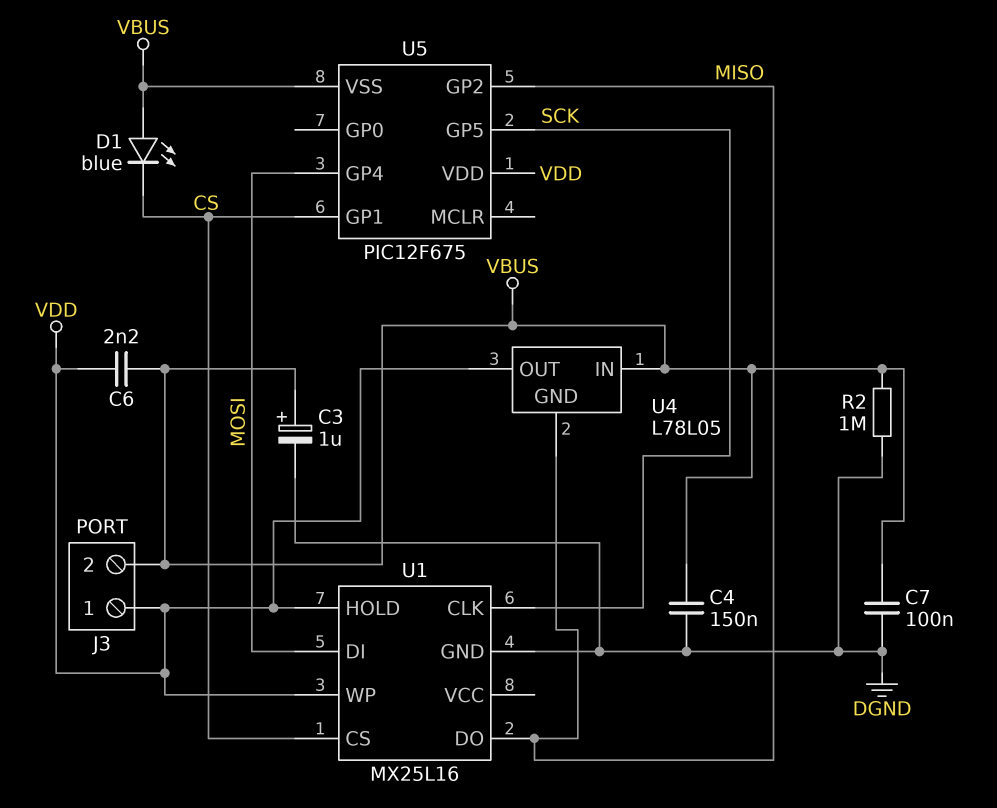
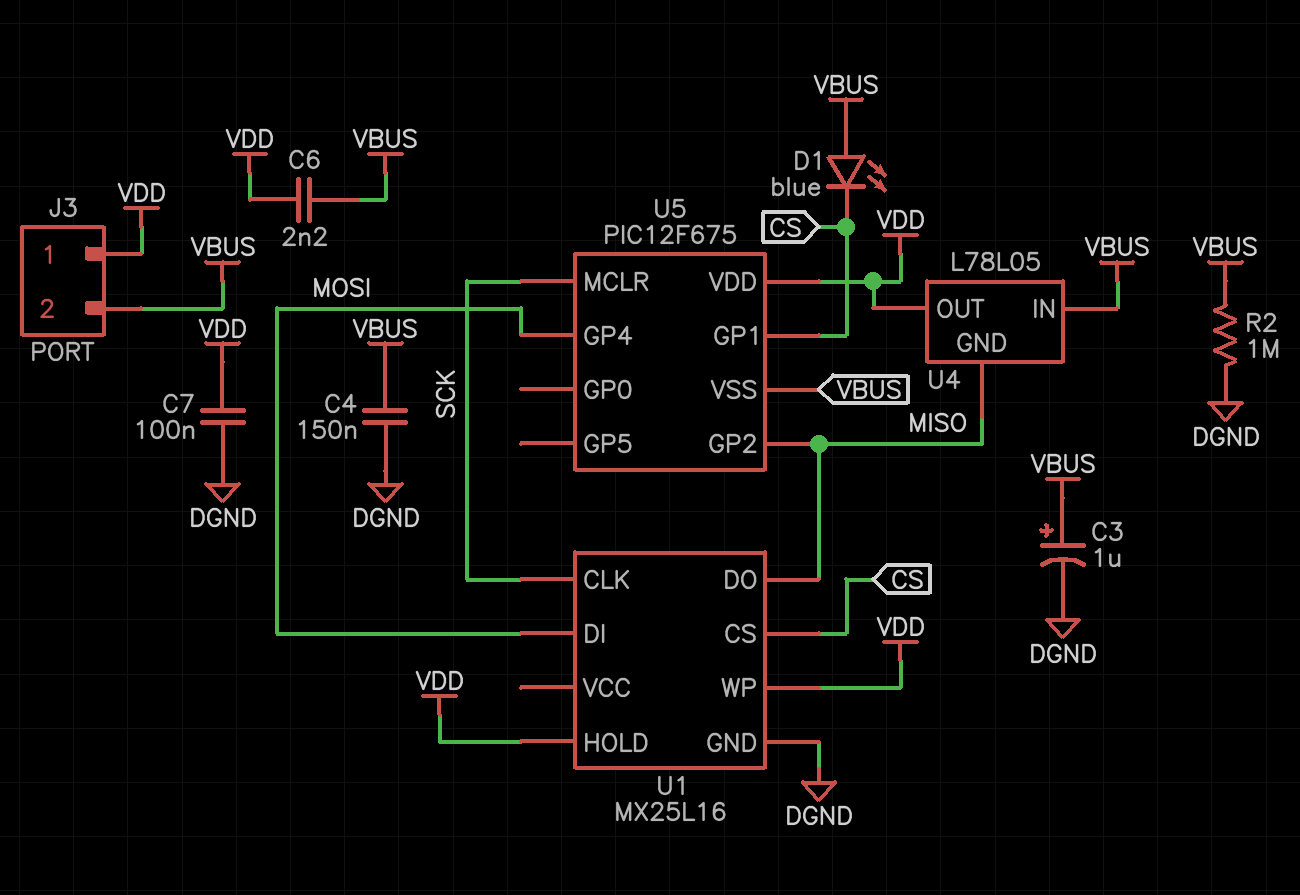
C7: 100nF (DGND, VBUS) -> 100nF (DGND, VDD)
U5 pin GP5: SCK -> none
U5 pin MCLR: none -> SCK

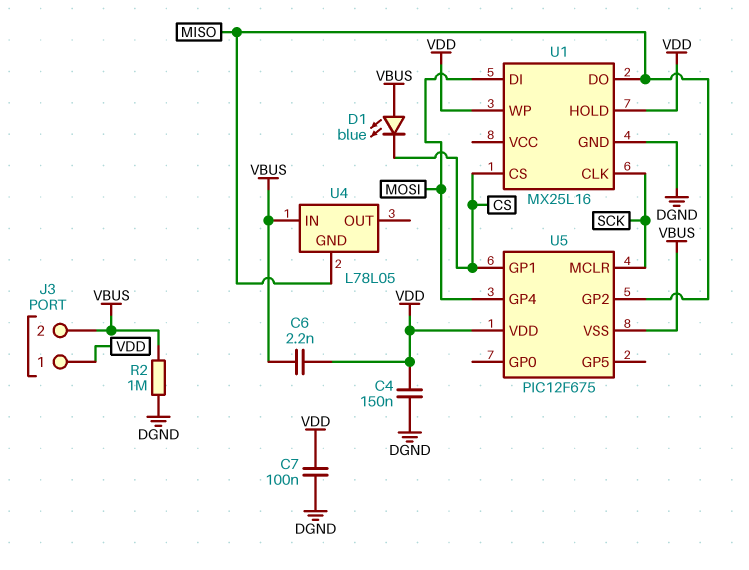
C3: 1uF (plus VBUS, minus DGND) -> none
C4: 150nF (DGND, VBUS) -> 150nF (DGND, VDD)
U4 pin OUT: VDD -> none

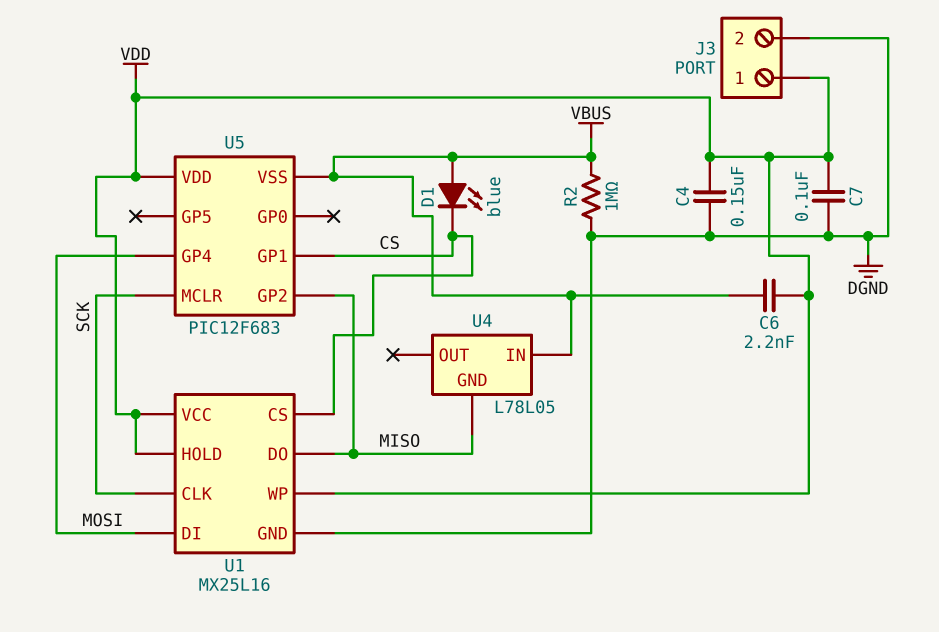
J3 pin 2: VBUS -> DGND
U1 pin VCC: none -> VDD
U5: PIC12F675 -> PIC12F683

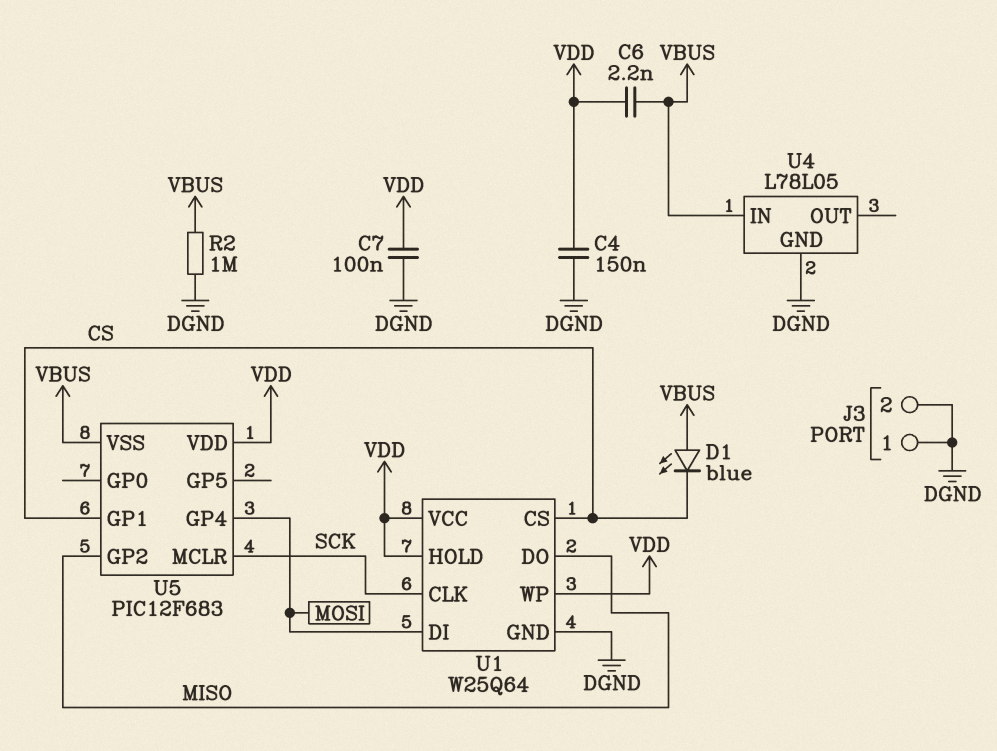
J3 pin 1: VDD -> DGND
U1: MX25L16 -> W25Q64
U4 pin GND: MISO -> DGND

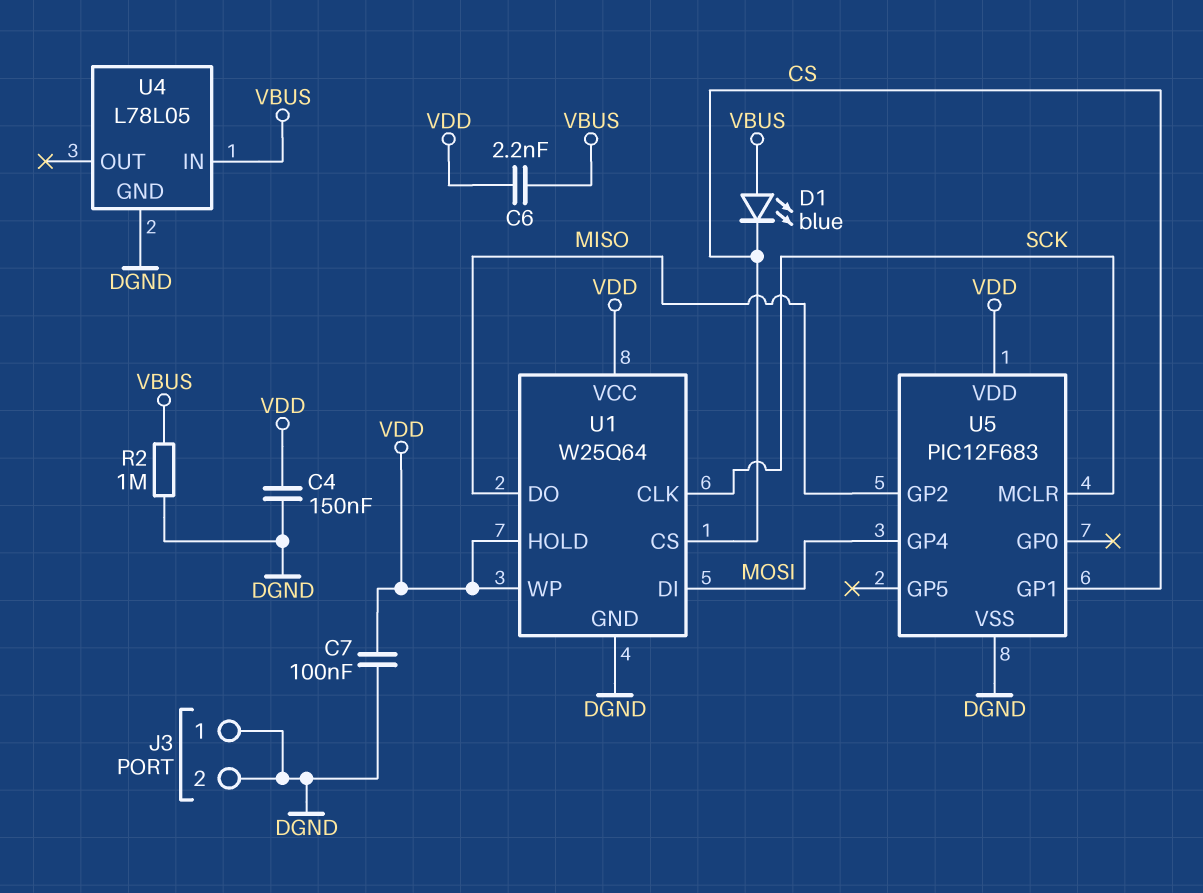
U5 pin VSS: VBUS -> DGND

